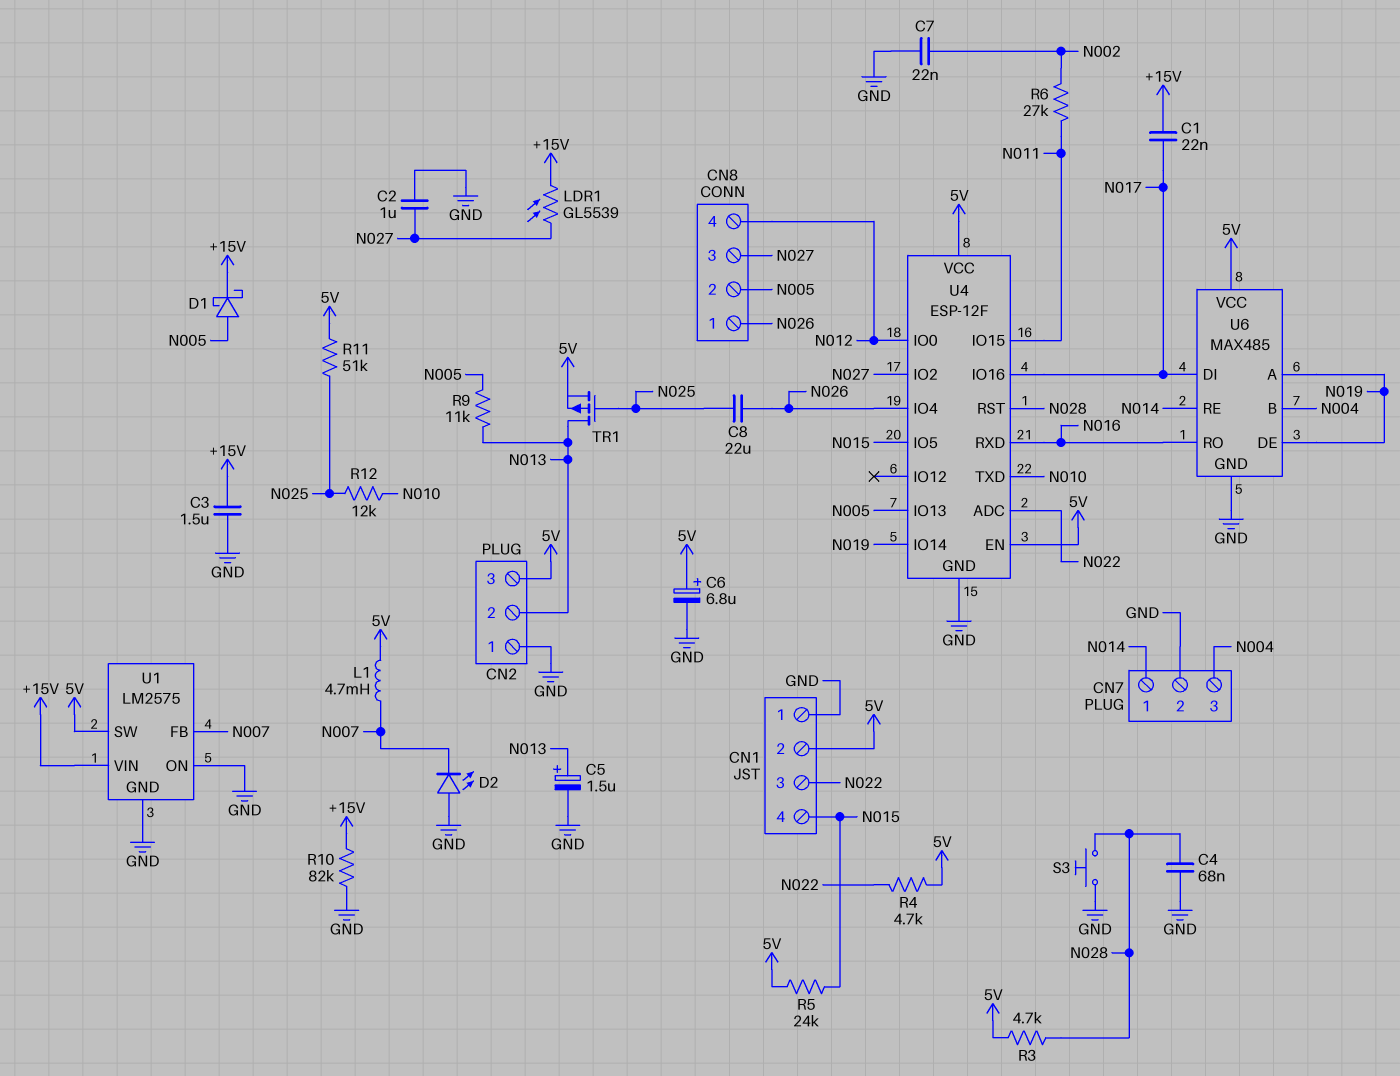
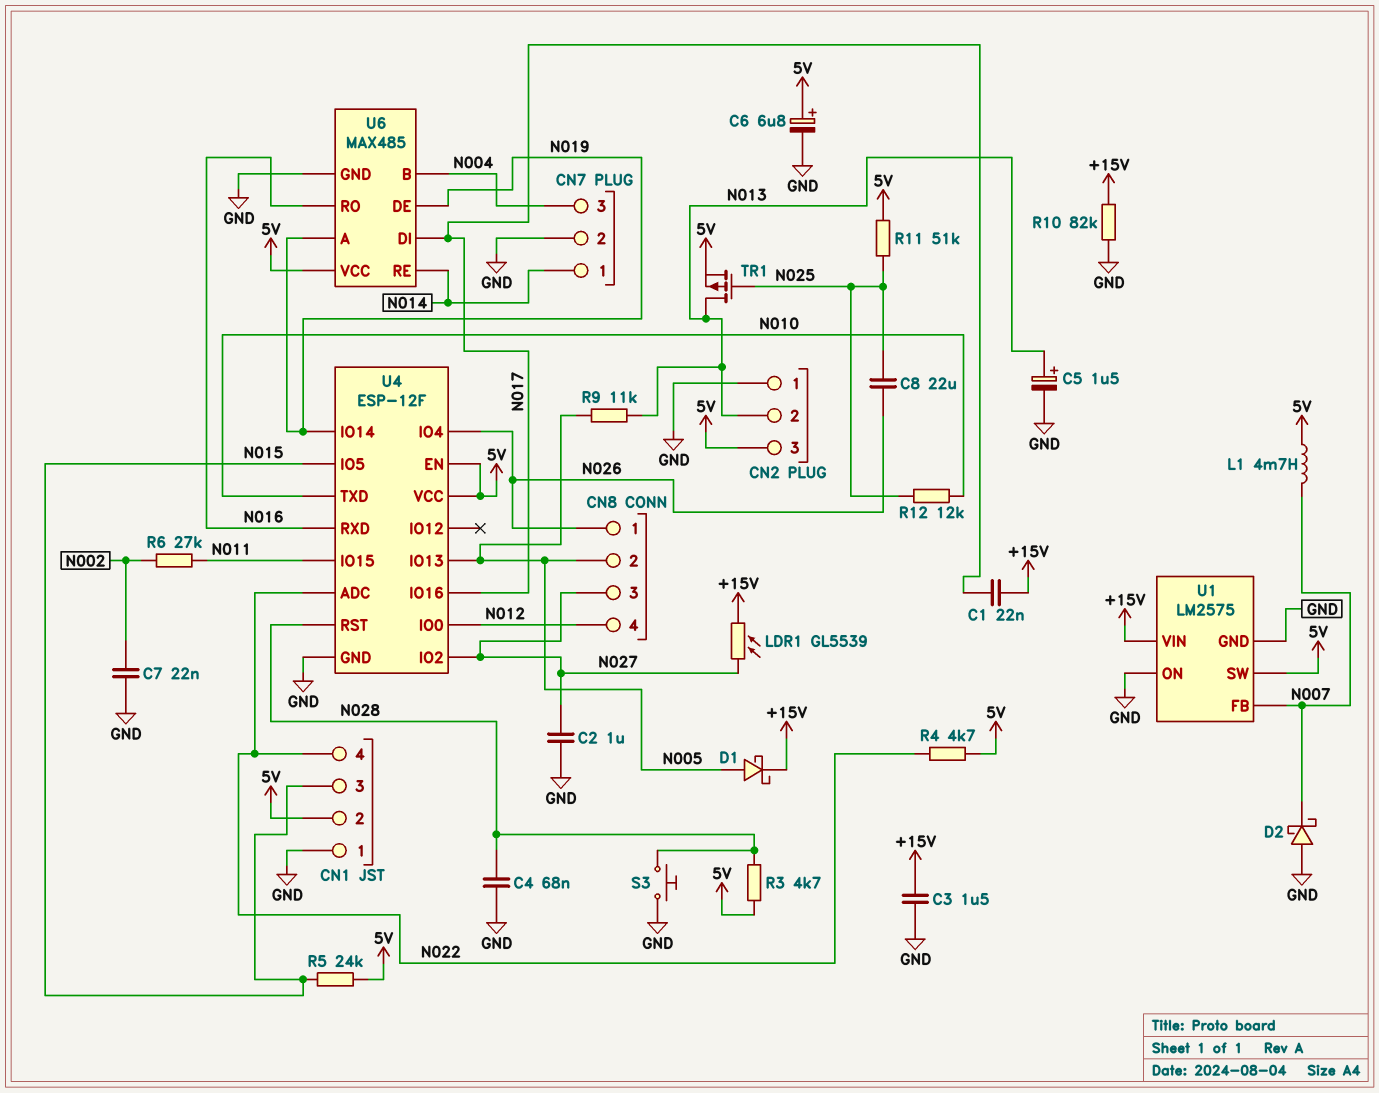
CN1 pin 3: N022 -> N015
CN1 pin 4: N015 -> N022
D2: LED (A GND, K N007) -> schottky (A GND, K N007)

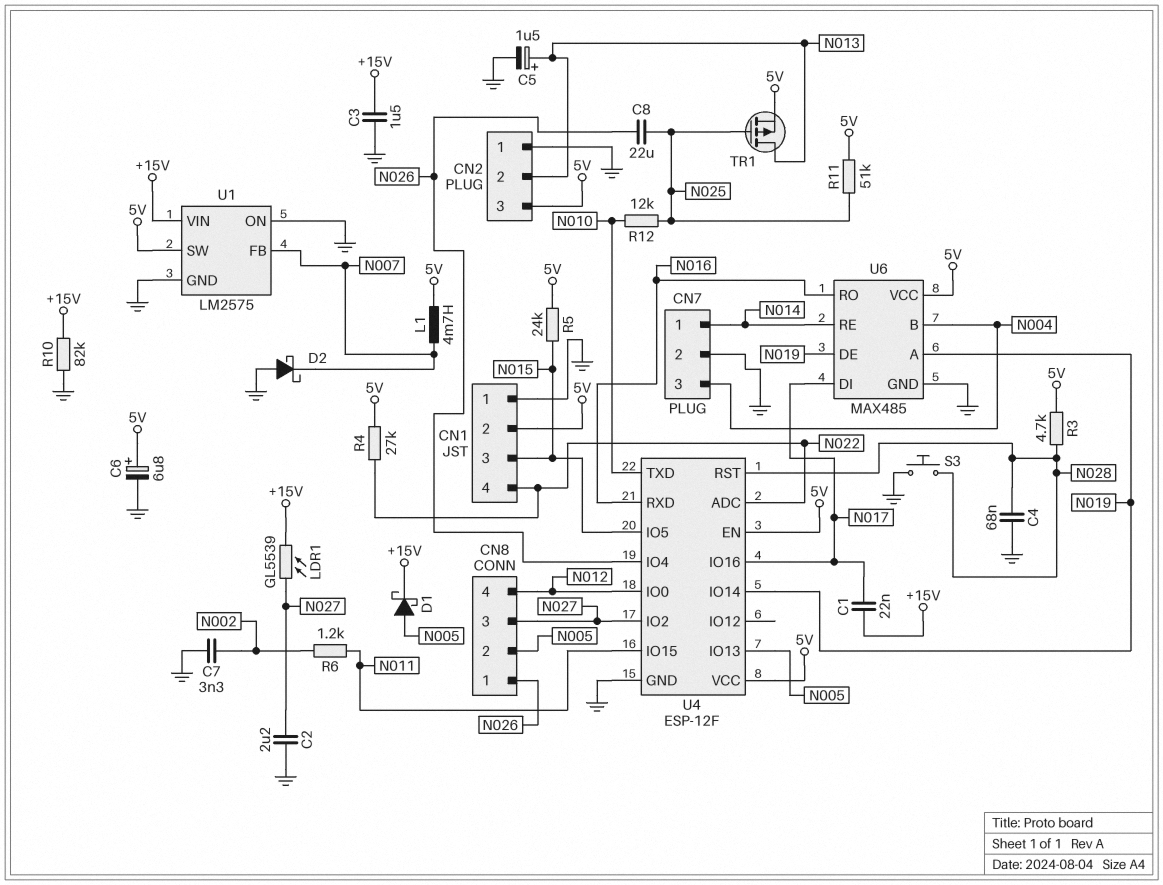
C2: 1uF (GND, N027) -> 2.2uF (GND, N027)
C7: 22nF (GND, N002) -> 3.3nF (GND, N002)
R4: 4.7k (5V, N022) -> 27k (5V, N022)
R6: 27k (N002, N011) -> 1.2k (N002, N011)
R9: 11k (N005, N013) -> none

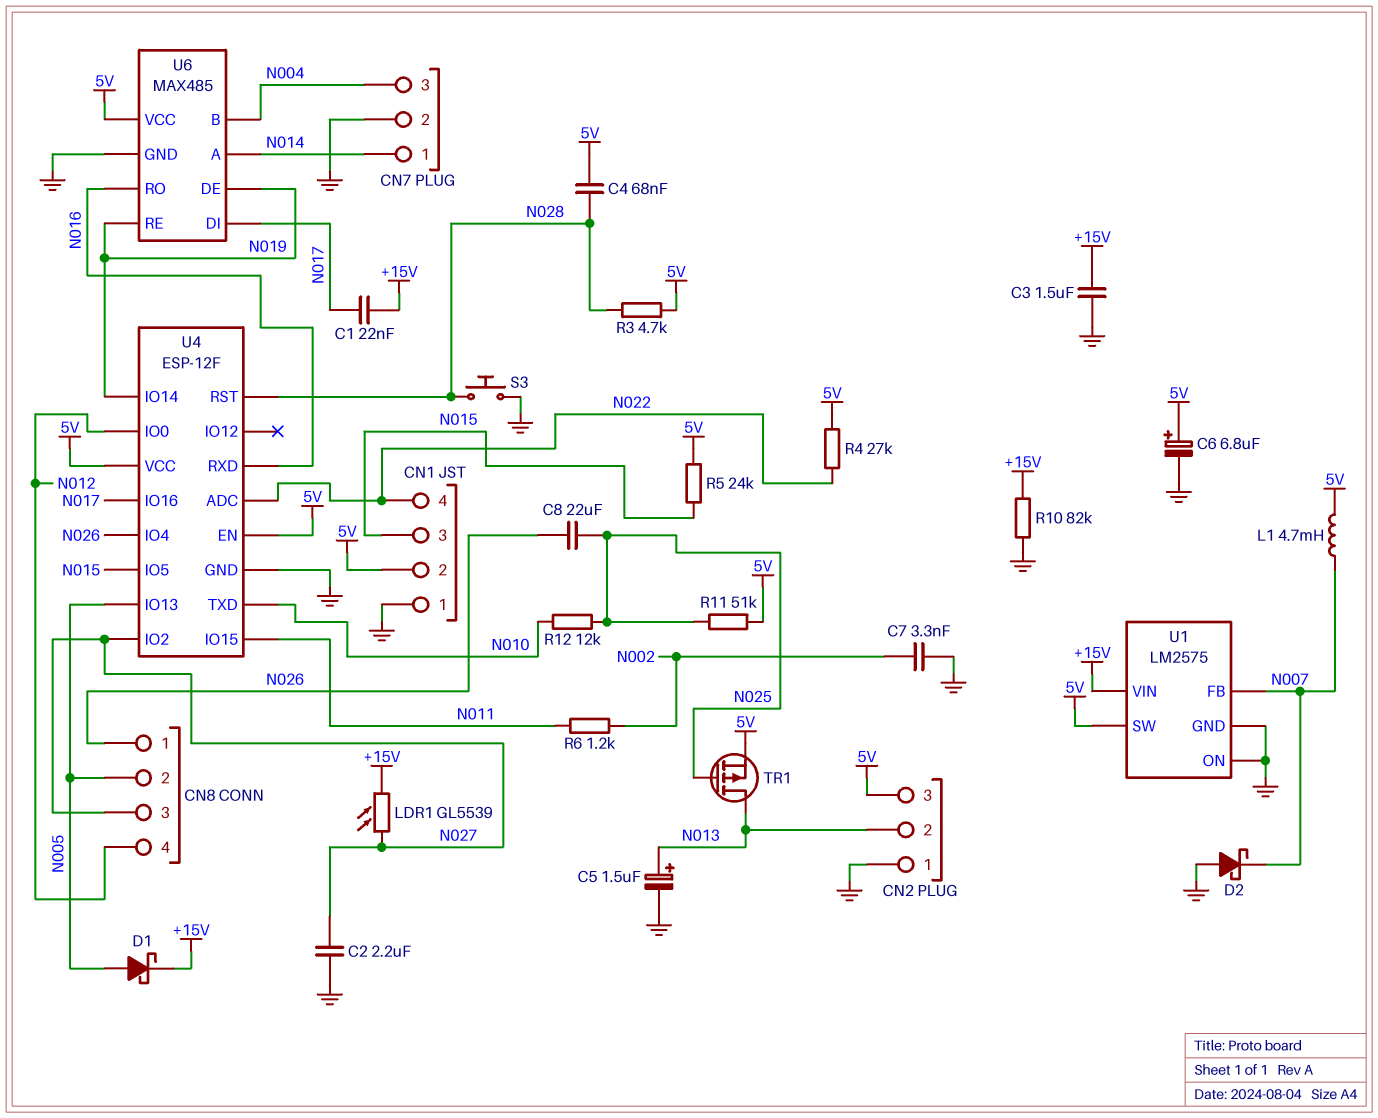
C4: 68nF (GND, N028) -> 68nF (5V, N028)
U6 pin A: N019 -> N014
U6 pin RE: N014 -> N019

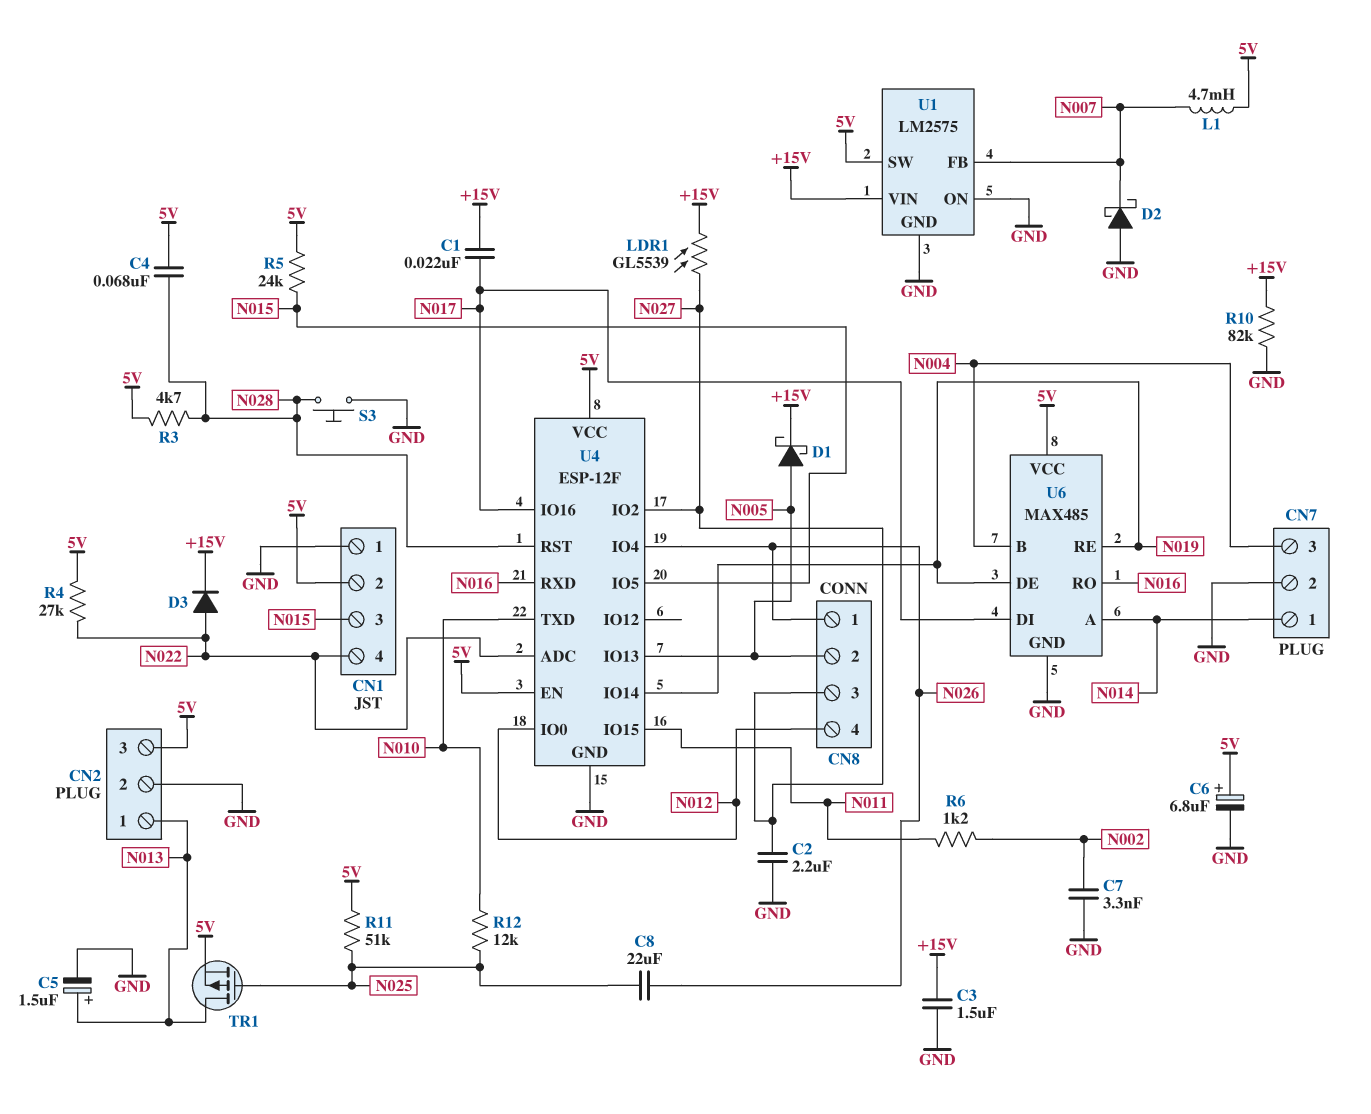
CN2 pin 1: GND -> N013
CN2 pin 2: N013 -> GND
D3: none -> diode (A N022, K +15V)

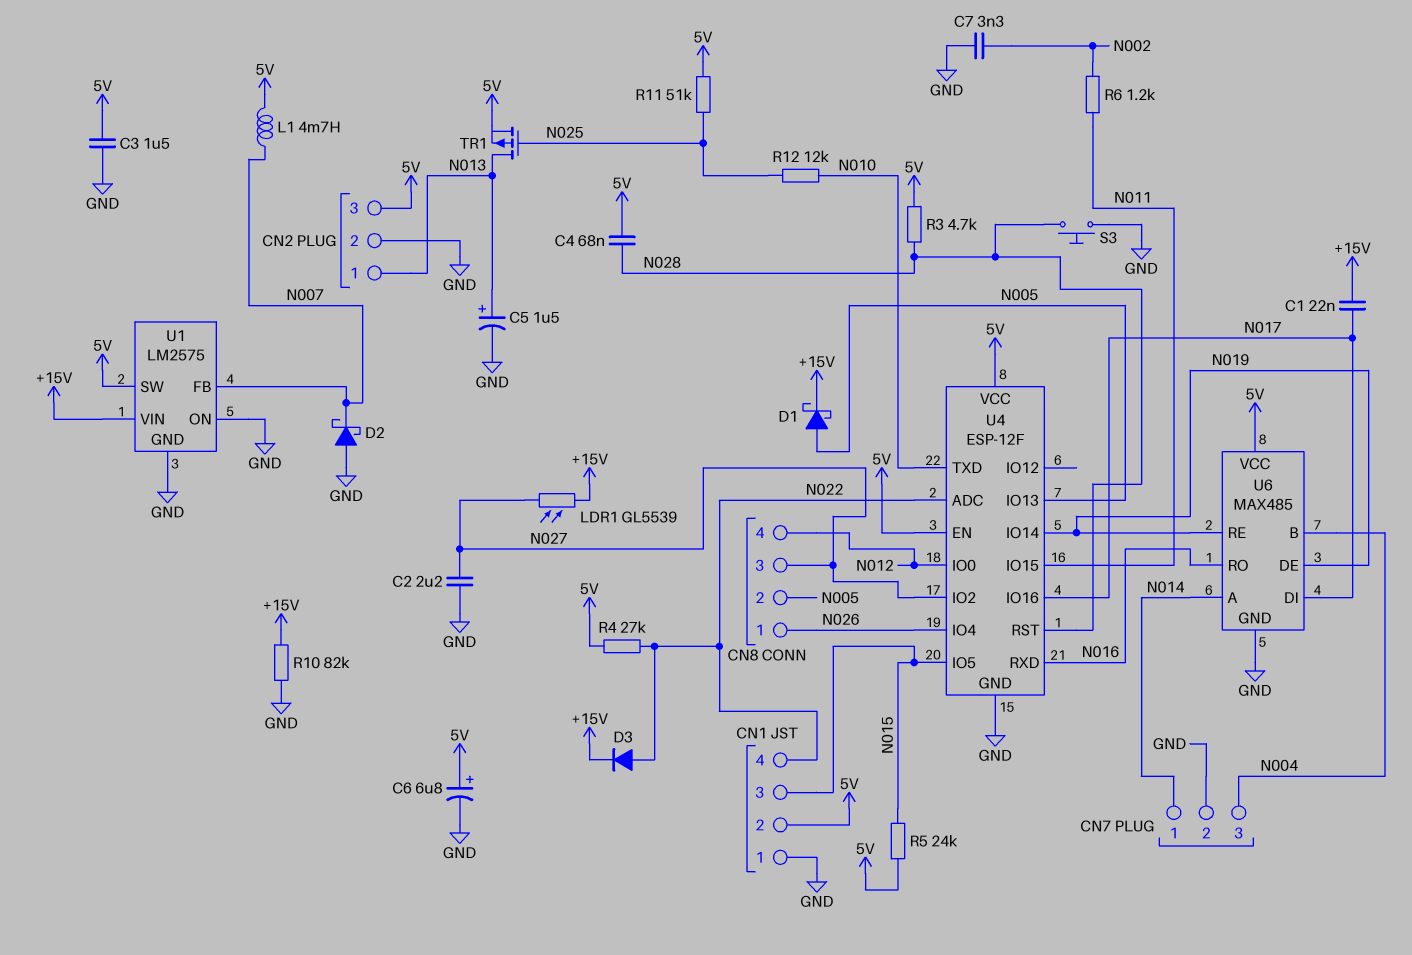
C3: 1.5uF (+15V, GND) -> 1.5uF (5V, GND)
C8: 22uF (N025, N026) -> none

